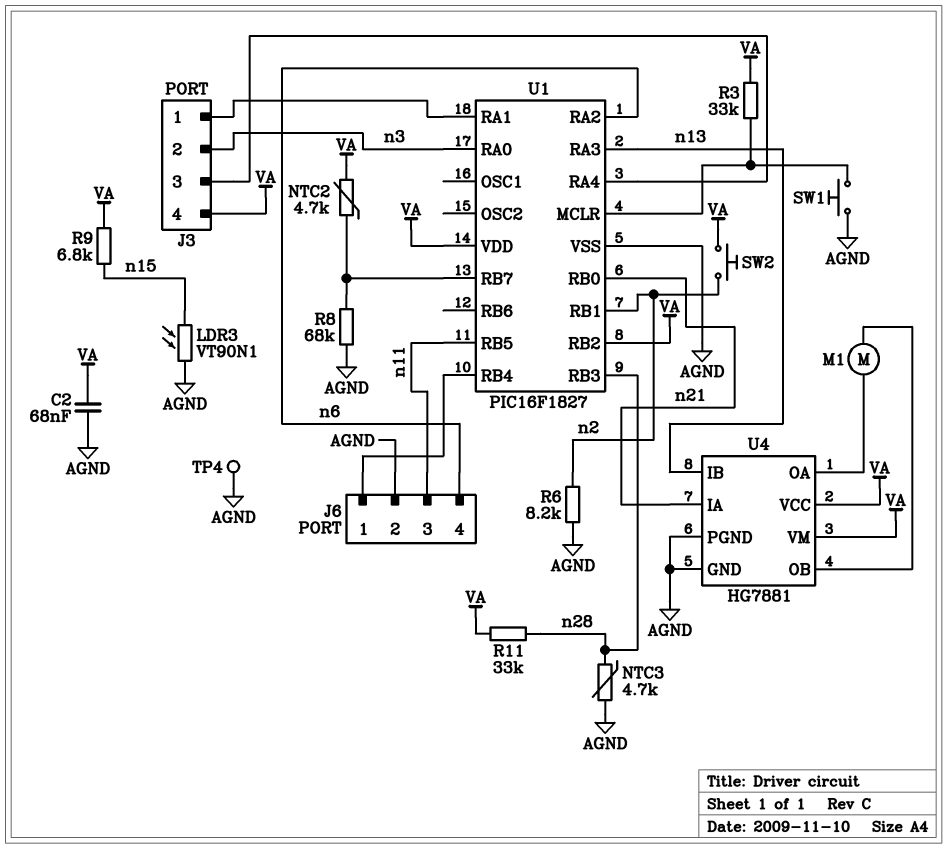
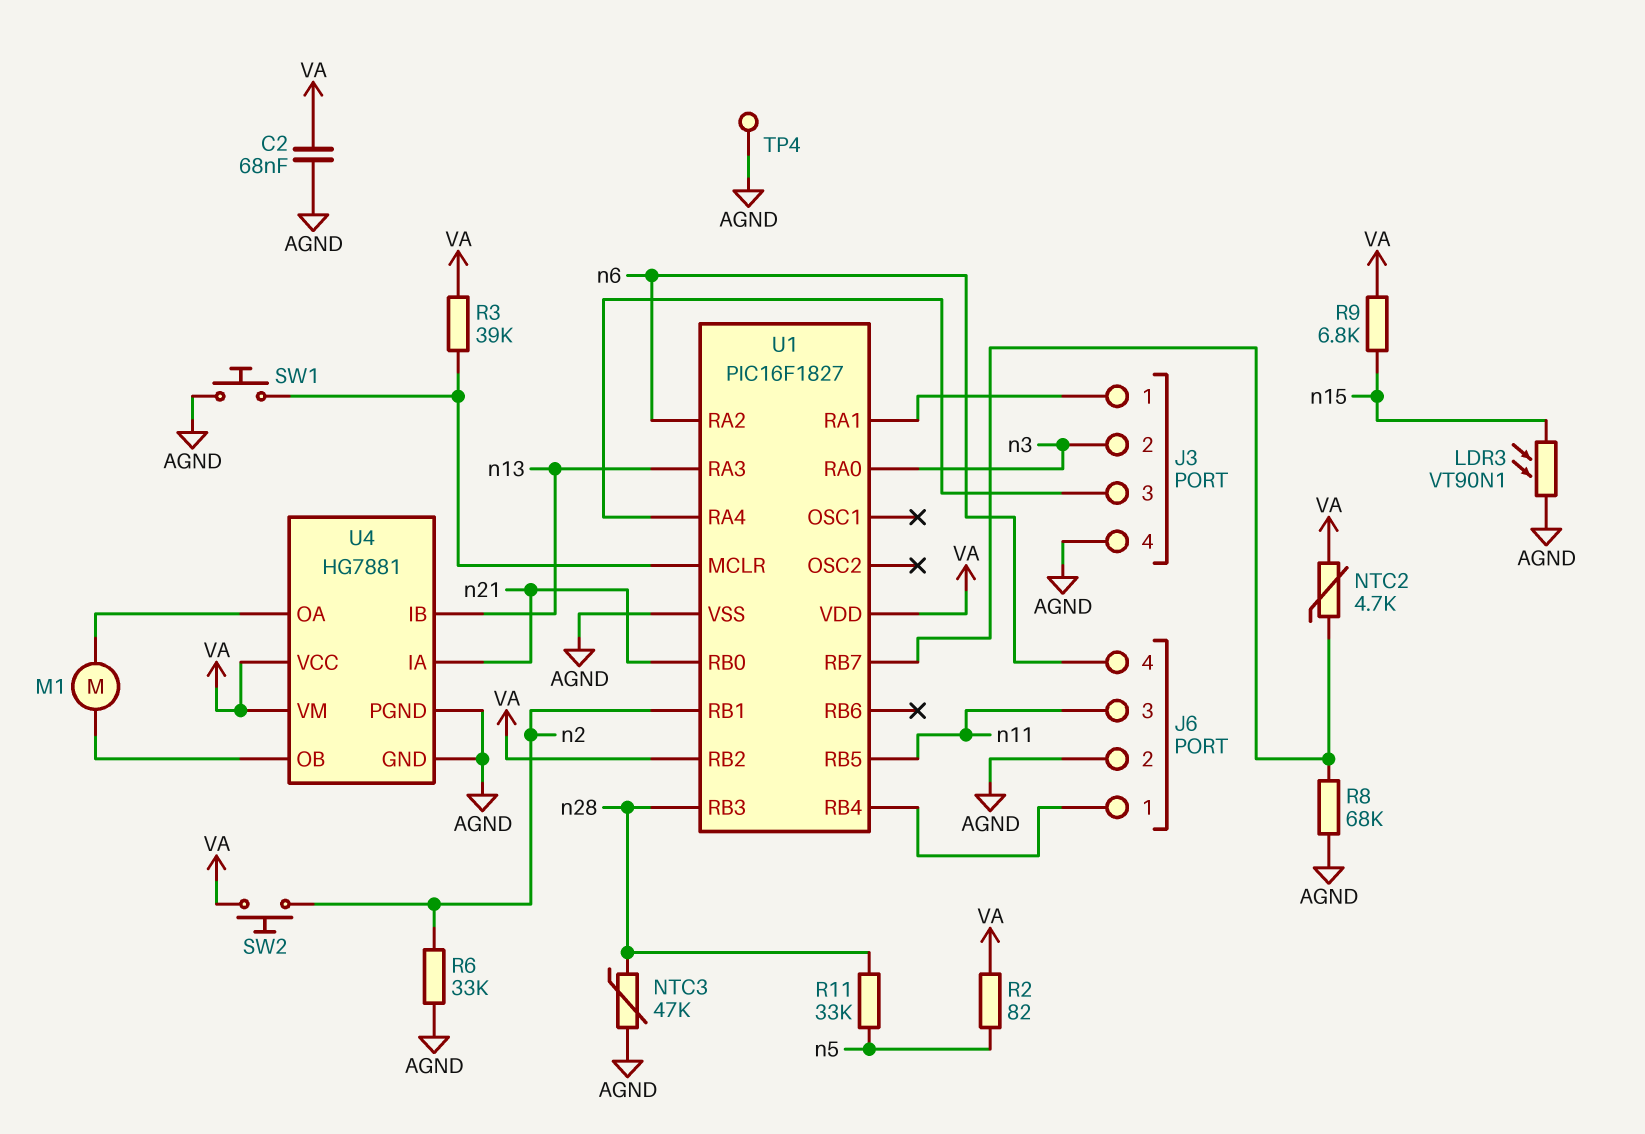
J3 pin 4: VA -> AGND
NTC3: 4.7k (AGND, n28) -> 47k (AGND, n28)
R2: none -> 82 (VA, n5)
R3: 33k (U1/MCLR, VA) -> 39k (U1/MCLR, VA)
R6: 8.2k (AGND, n2) -> 33k (AGND, n2)
R11: 33k (VA, n28) -> 33k (n5, n28)

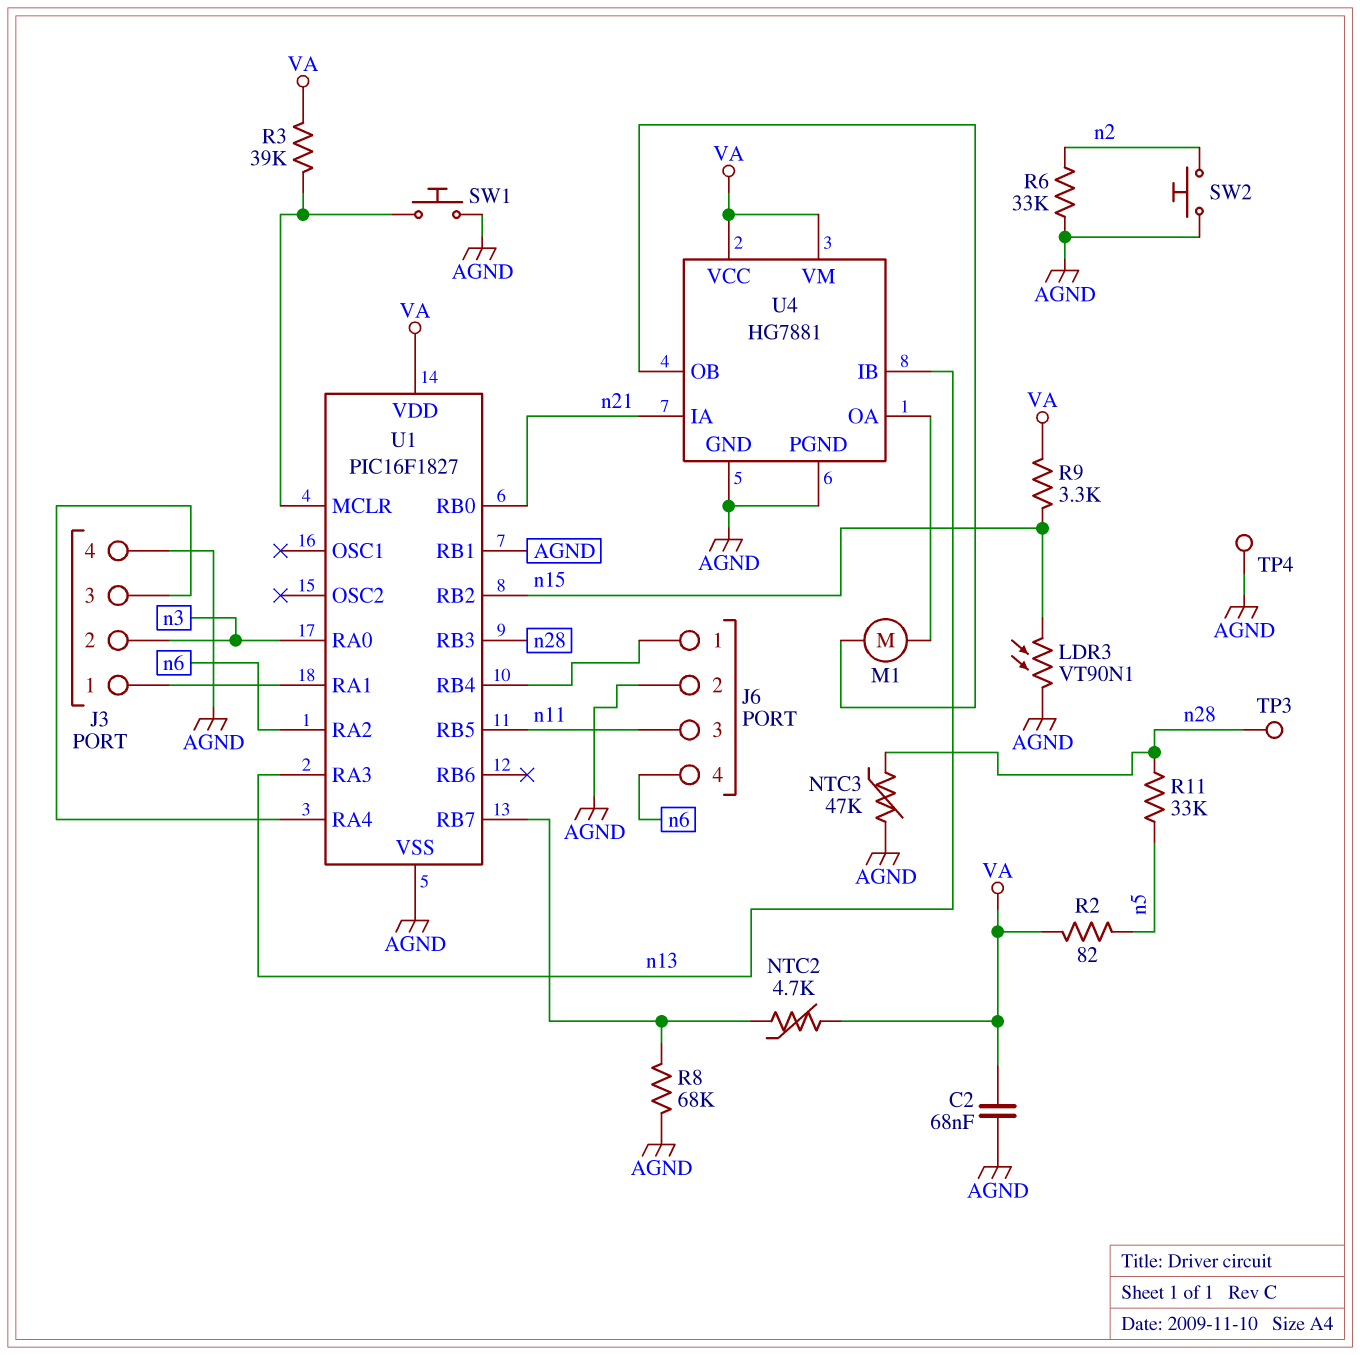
R9: 6.8k (VA, n15) -> 3.3k (VA, n15)
SW2: button (VA, n2) -> button (AGND, n2)
TP3: none -> test point (n28)
U1 pin RB1: n2 -> AGND
U1 pin RB2: VA -> n15

